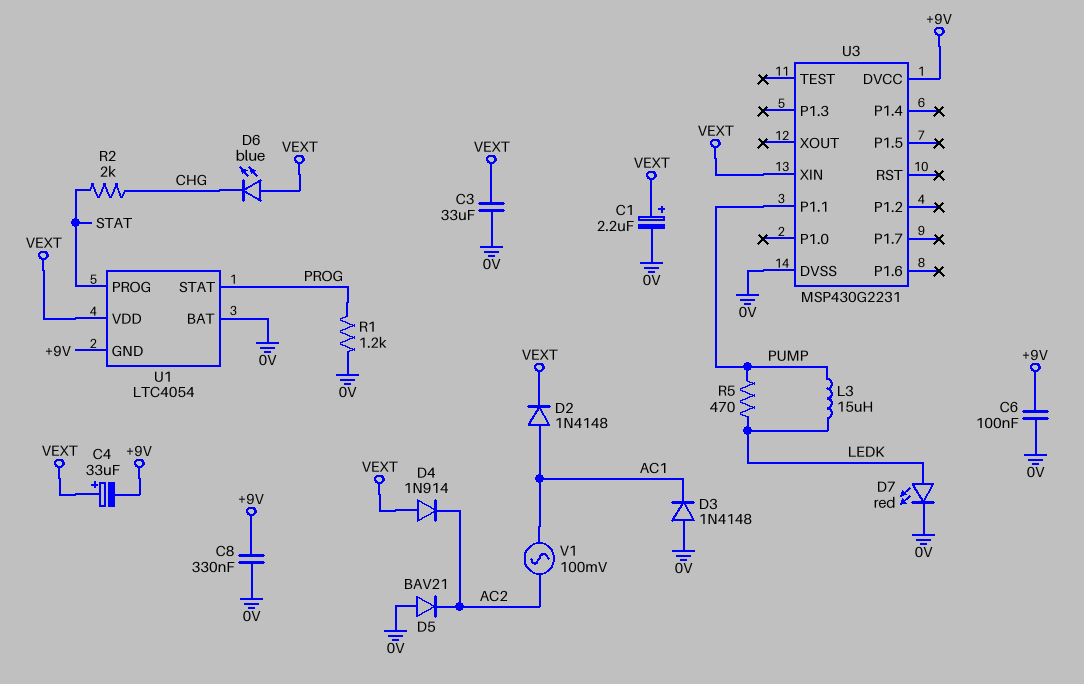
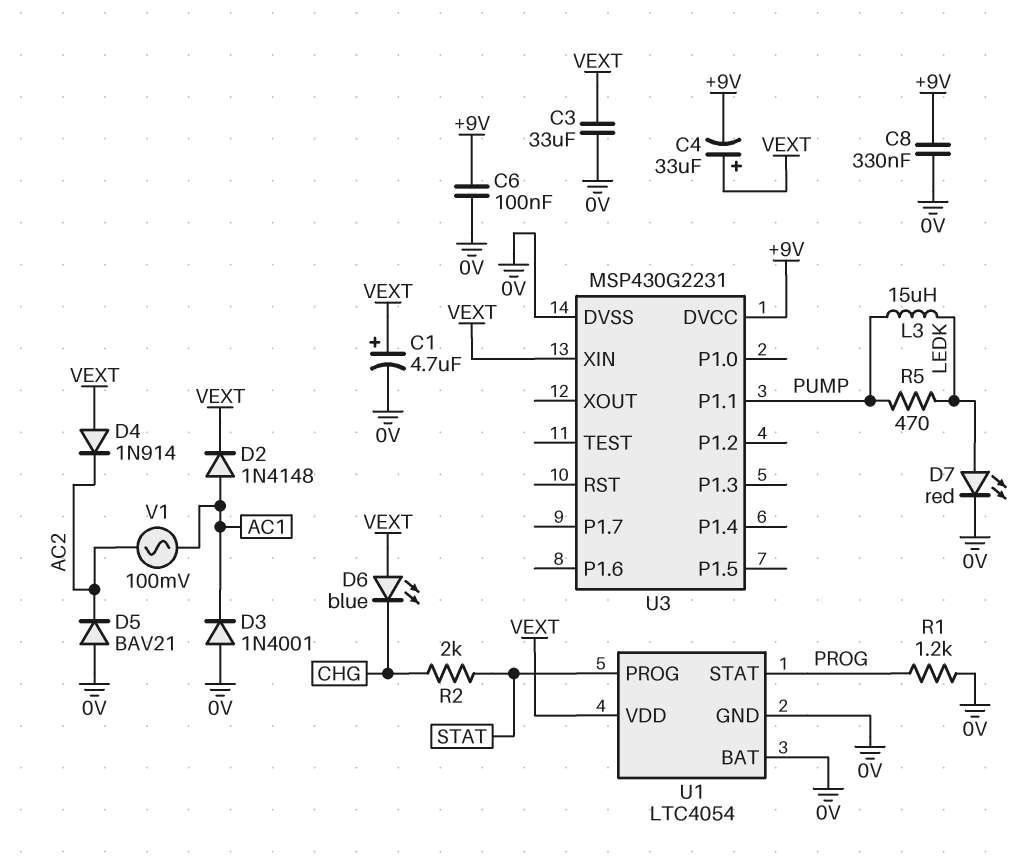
C1: 2.2uF (plus VEXT, minus 0V) -> 4.7uF (plus VEXT, minus 0V)
D3: diode 1N4148 (A 0V, K AC1) -> diode 1N4001 (A 0V, K AC1)
U1 pin GND: +9V -> 0V

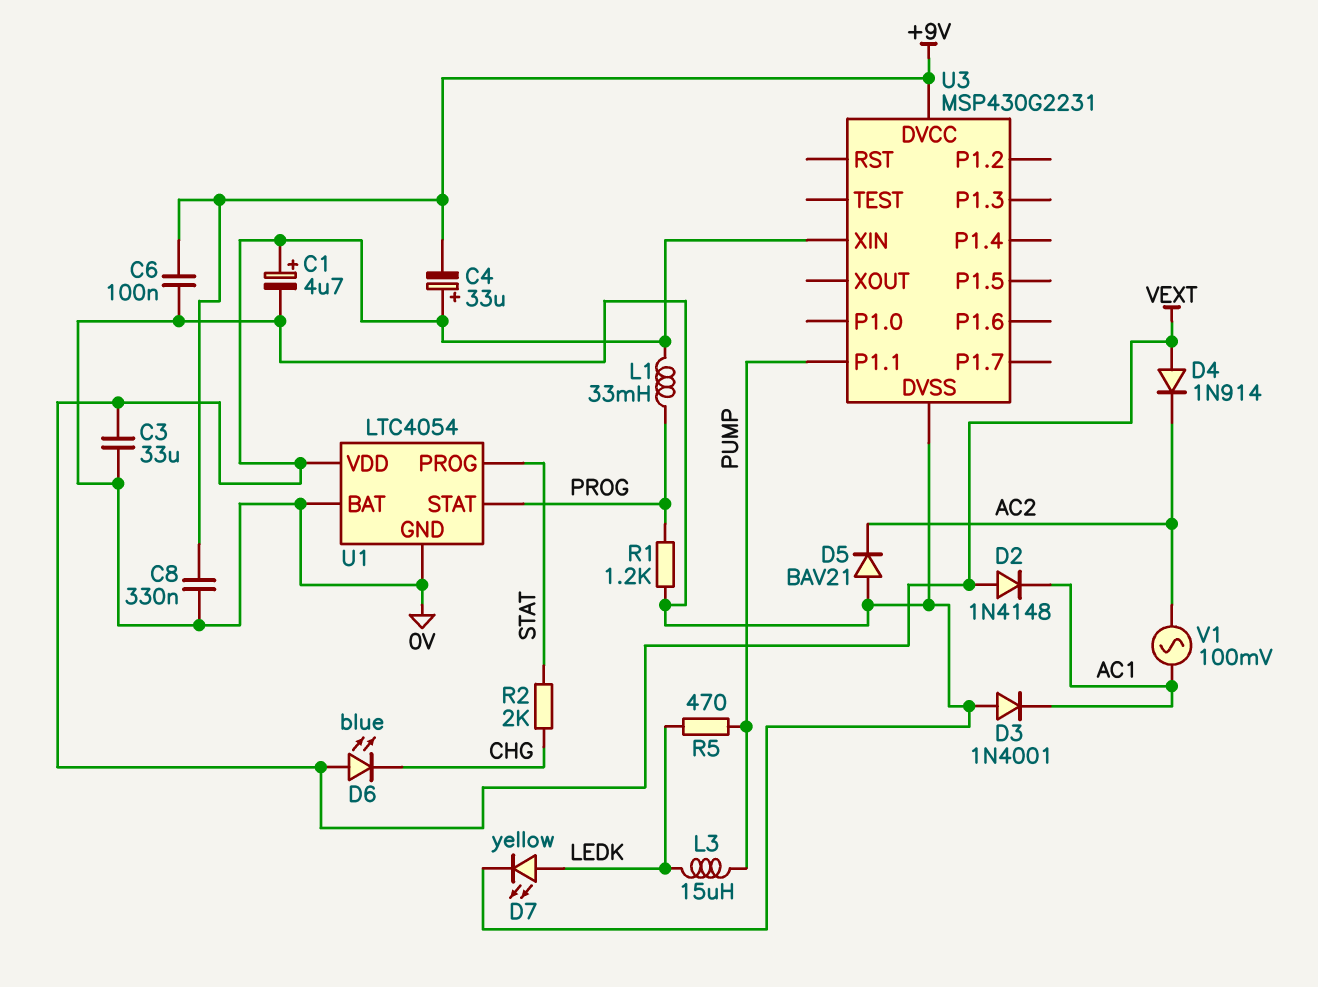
D2: diode 1N4148 (A AC1, K VEXT) -> diode 1N4148 (A VEXT, K AC1)
D7: LED red (A LEDK, K 0V) -> LED yellow (A LEDK, K 0V)
L1: none -> 33mH (PROG, VEXT)

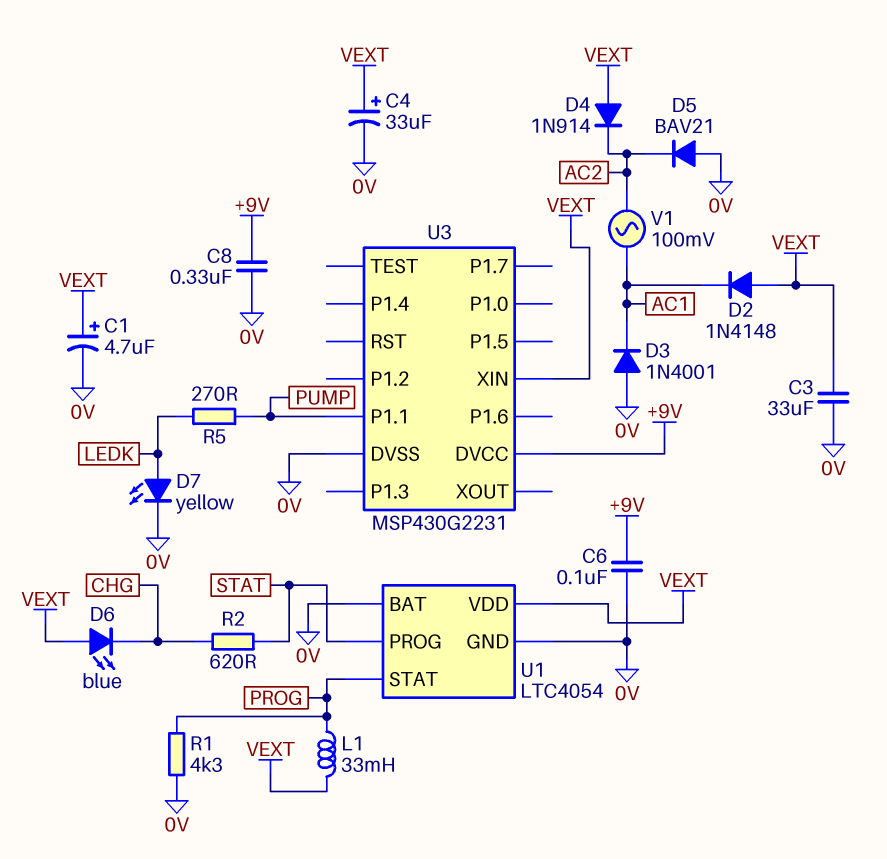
C4: 33uF (plus VEXT, minus +9V) -> 33uF (plus VEXT, minus 0V)
L3: 15uH (LEDK, PUMP) -> none
R1: 1.2k (0V, PROG) -> 4.3k (0V, PROG)
R2: 2k (CHG, STAT) -> 620 (CHG, STAT)
R5: 470 (LEDK, PUMP) -> 270 (LEDK, PUMP)

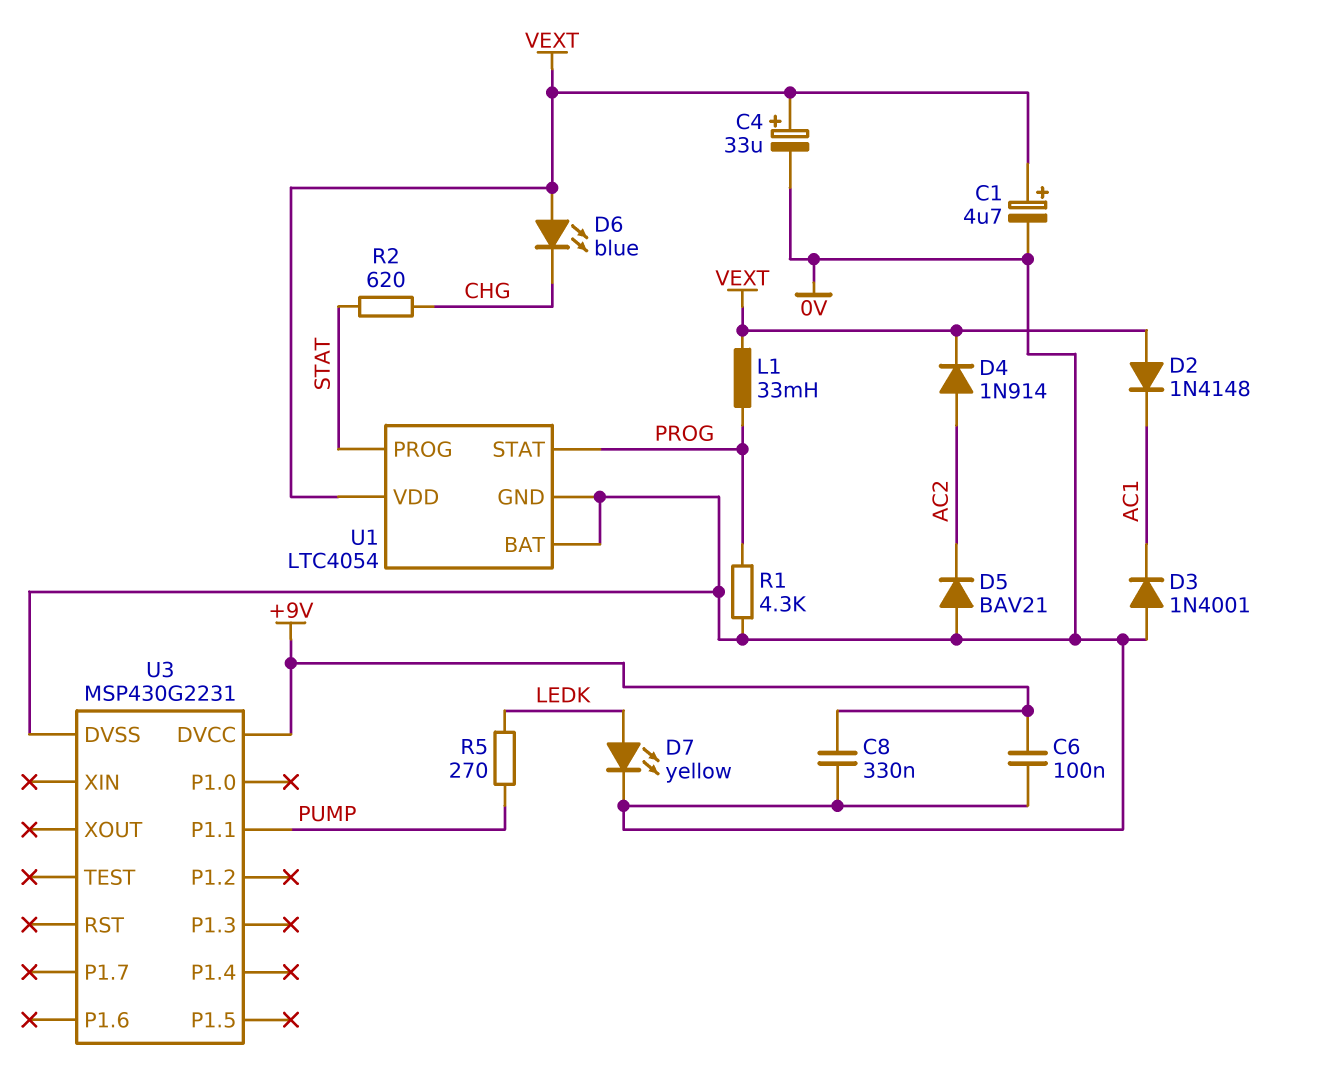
C3: 33uF (0V, VEXT) -> none
D4: diode 1N914 (A VEXT, K AC2) -> diode 1N914 (A AC2, K VEXT)
U3 pin XIN: VEXT -> none
V1: AC 100mV (AC1, AC2) -> none

